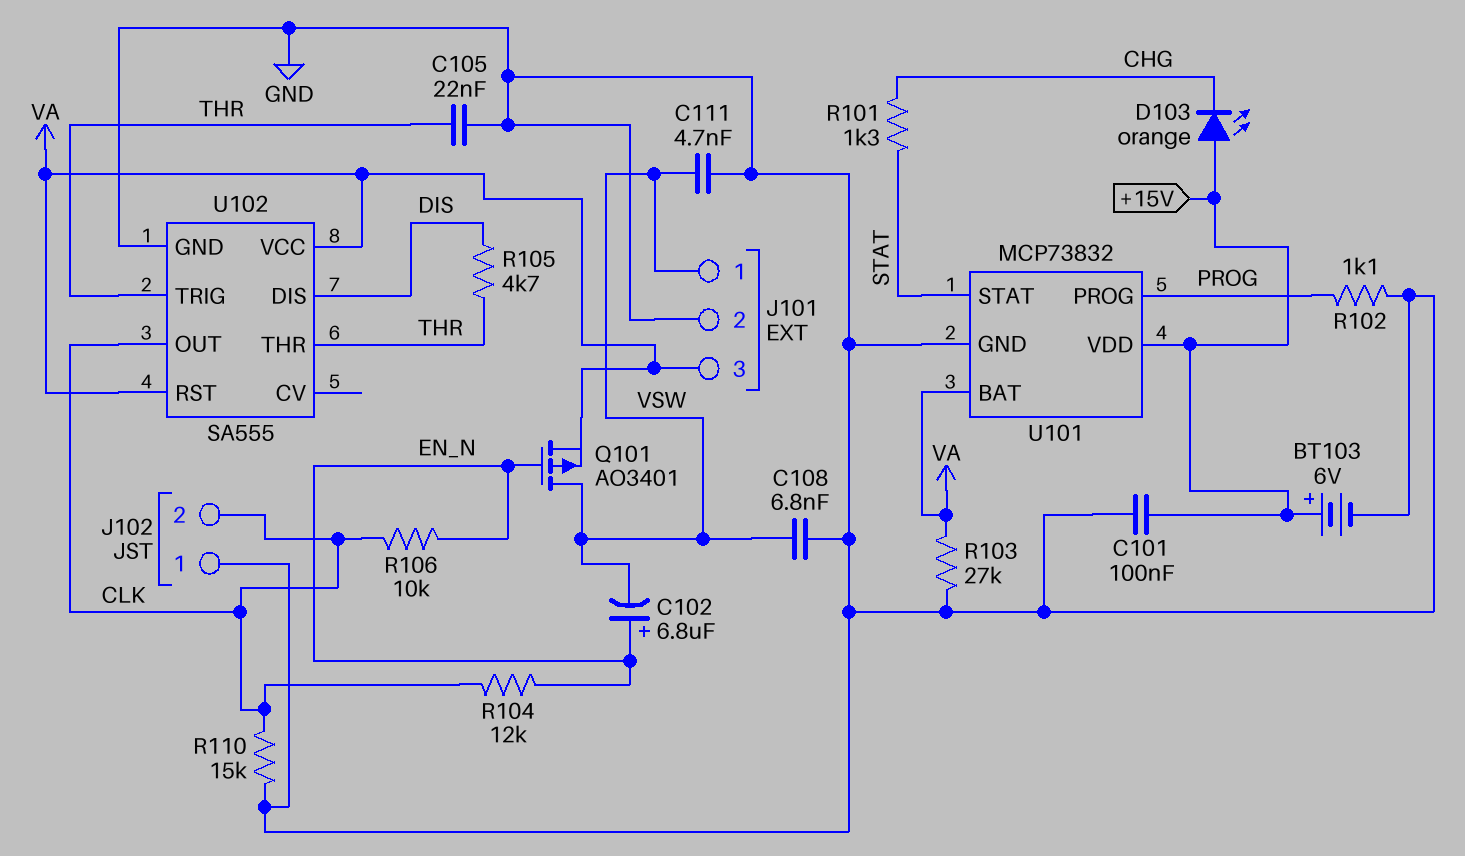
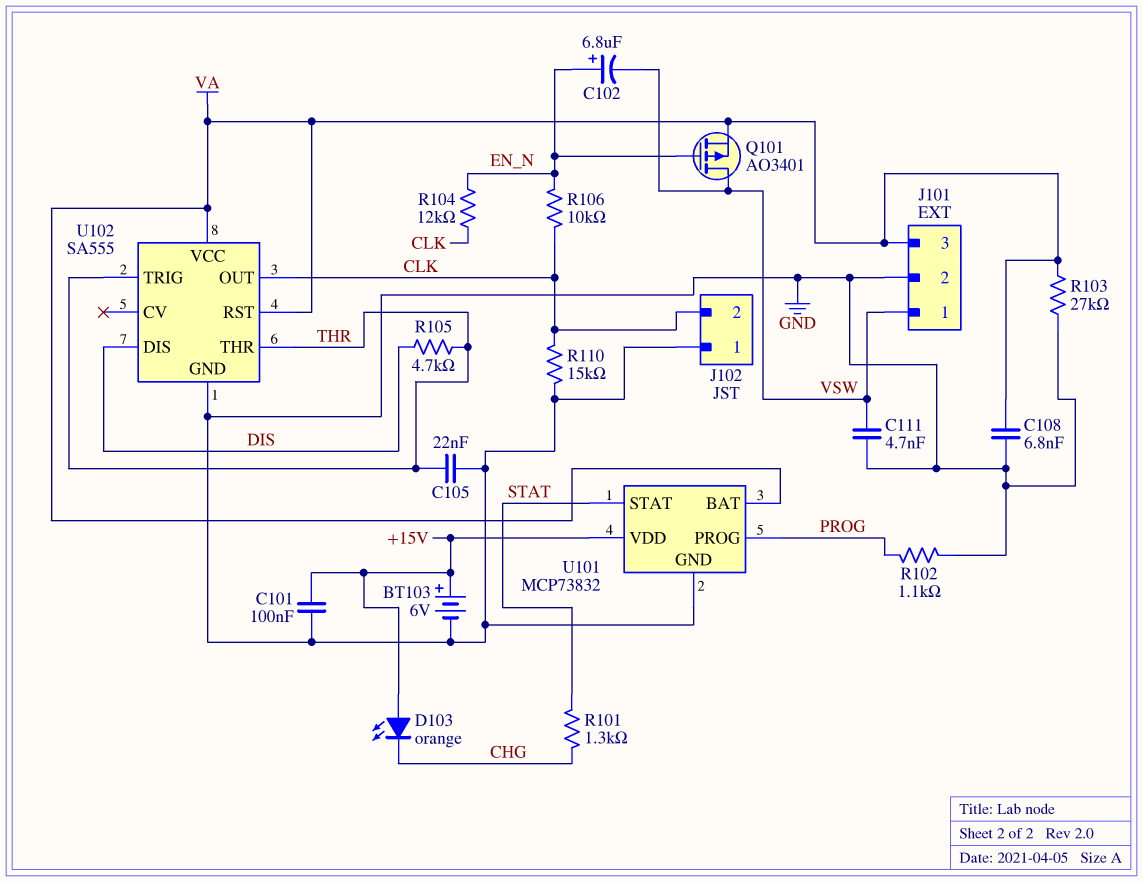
C108: 6.8nF (GND, VSW) -> 6.8nF (GND, VA)

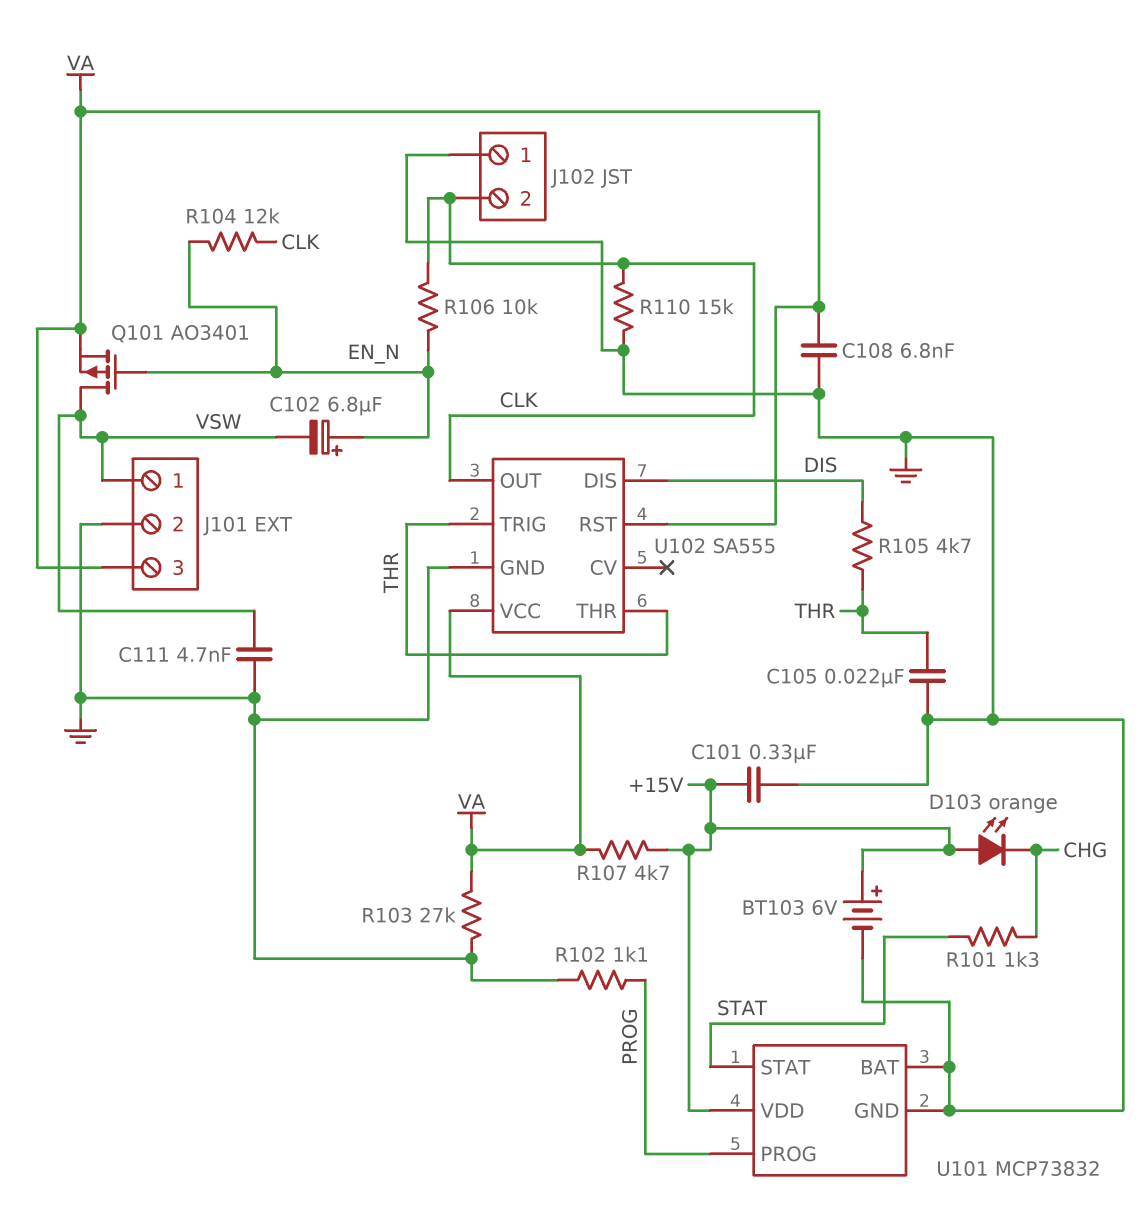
C101: 100nF (+15V, GND) -> 330nF (+15V, GND)
R107: none -> 4.7k (+15V, VA)
U101 pin BAT: VA -> GND

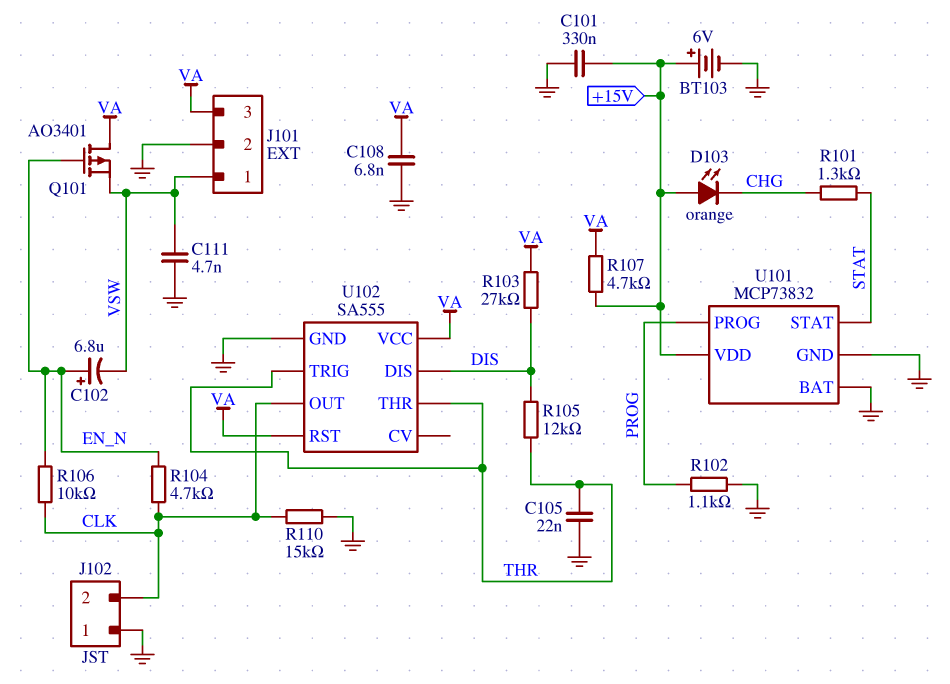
Q101: PMOS AO3401 (G EN_N, D VSW, S VA) -> PMOS AO3401 (G EN_N, D VA, S VSW)
R103: 27k (GND, VA) -> 27k (DIS, VA)
R104: 12k (CLK, EN_N) -> 4.7k (CLK, EN_N)
R105: 4.7k (DIS, THR) -> 12k (DIS, THR)

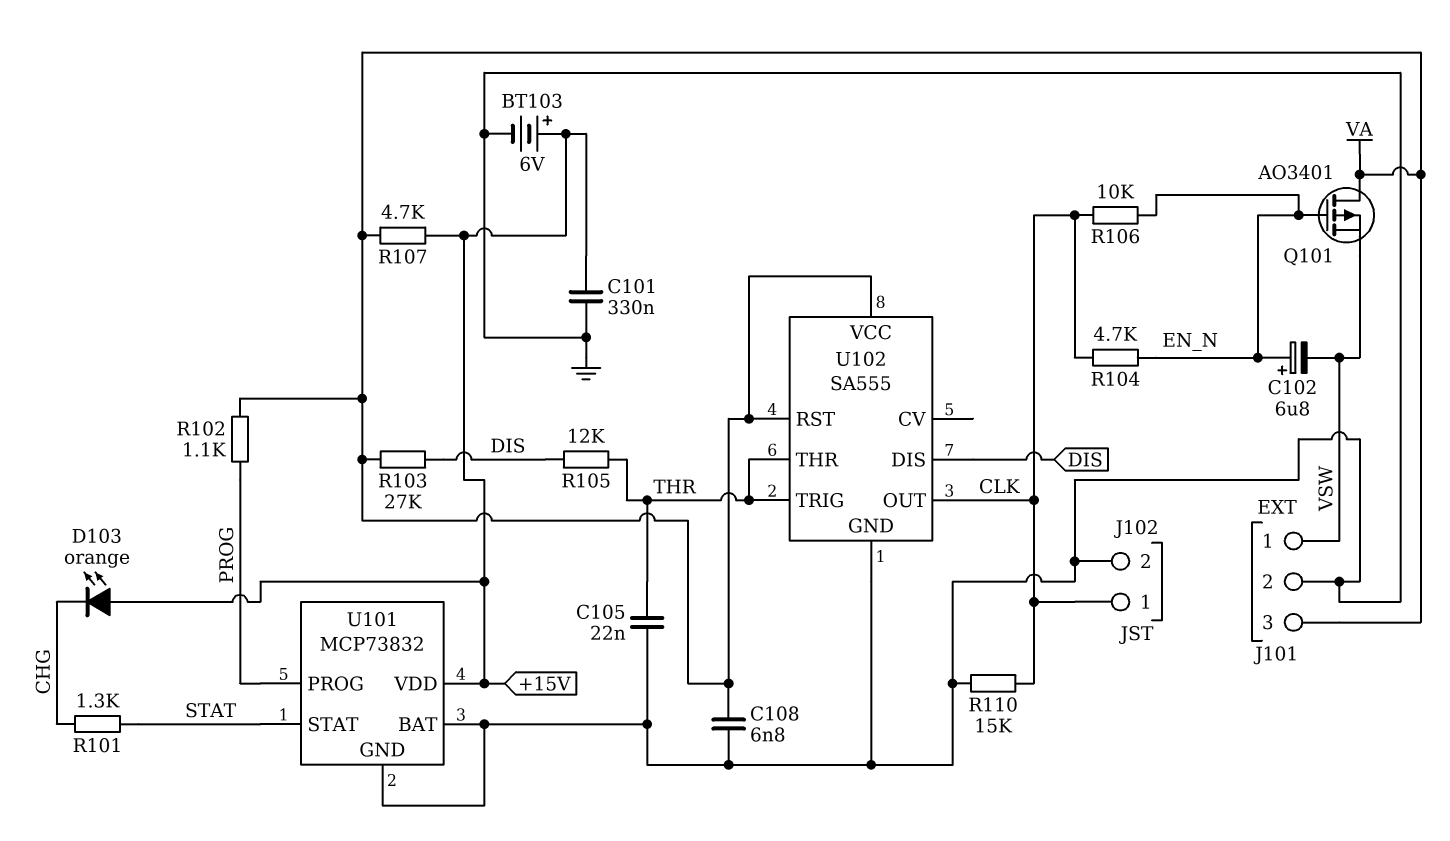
C111: 4.7nF (GND, VSW) -> none
J102 pin 1: GND -> CLK
J102 pin 2: CLK -> GND
R102: 1.1k (GND, PROG) -> 1.1k (PROG, VA)

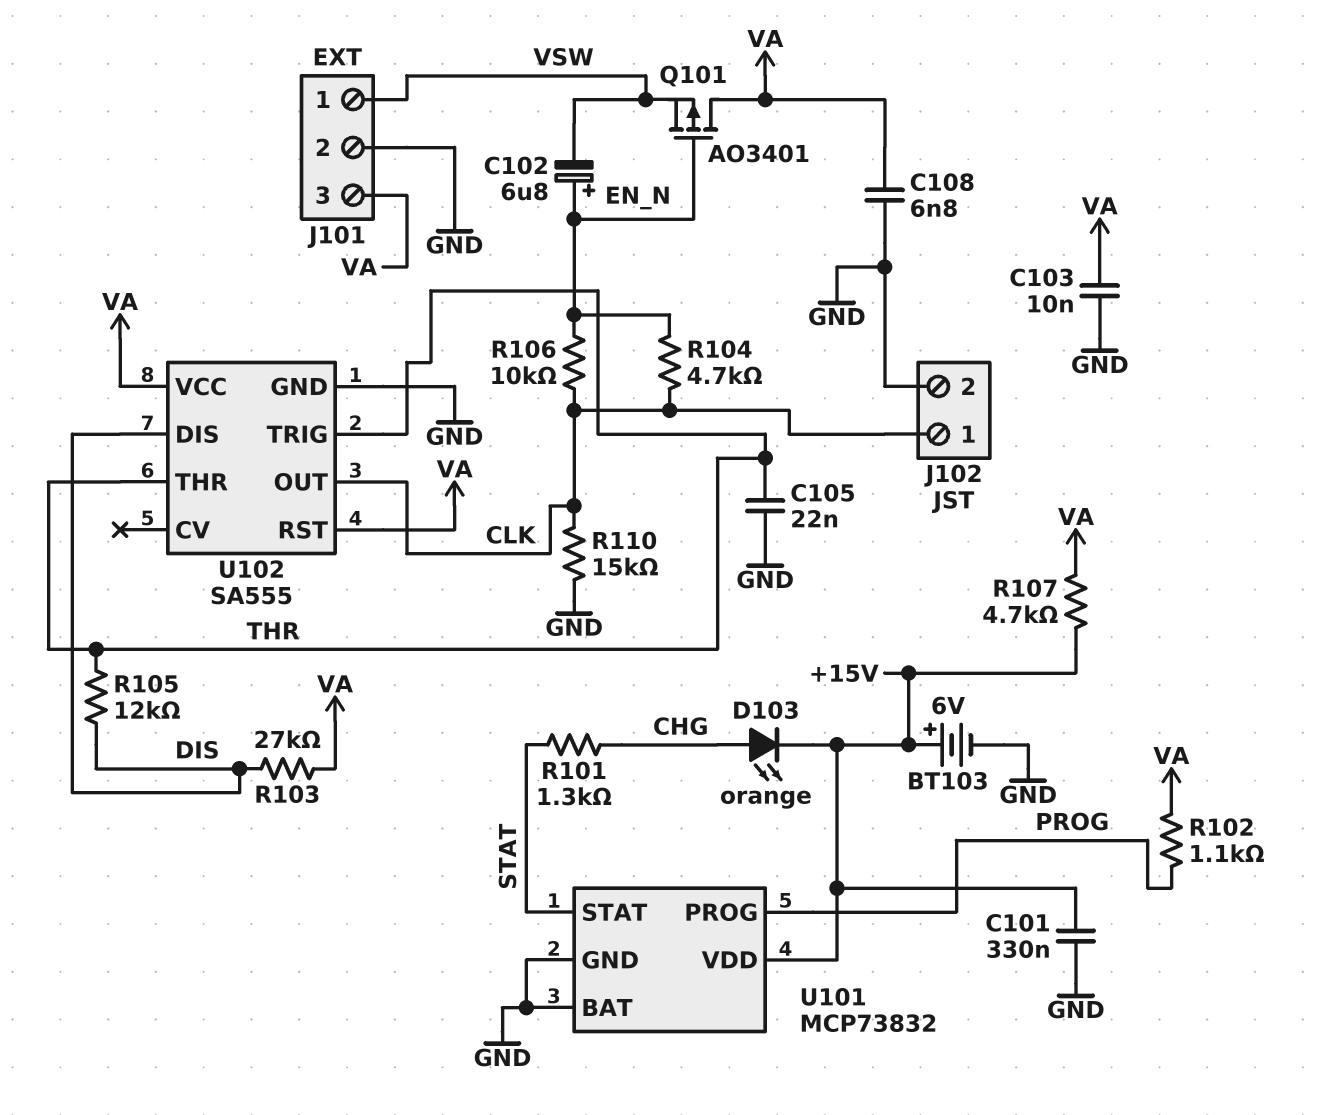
C103: none -> 10nF (GND, VA)
D103: LED orange (A +15V, K CHG) -> LED orange (A CHG, K +15V)

